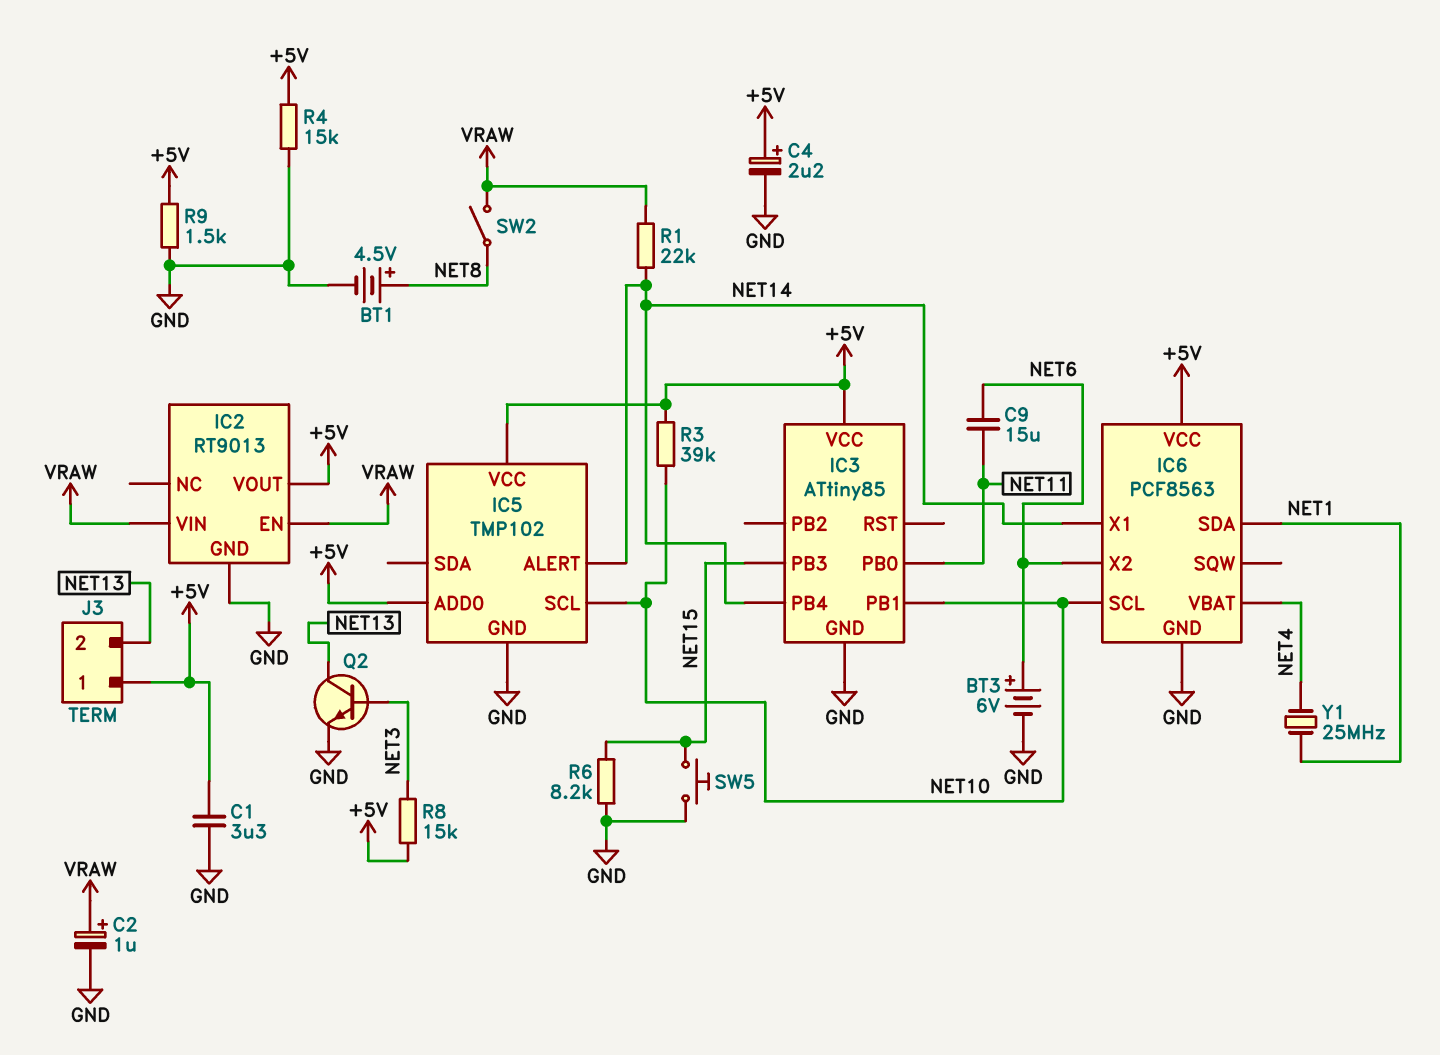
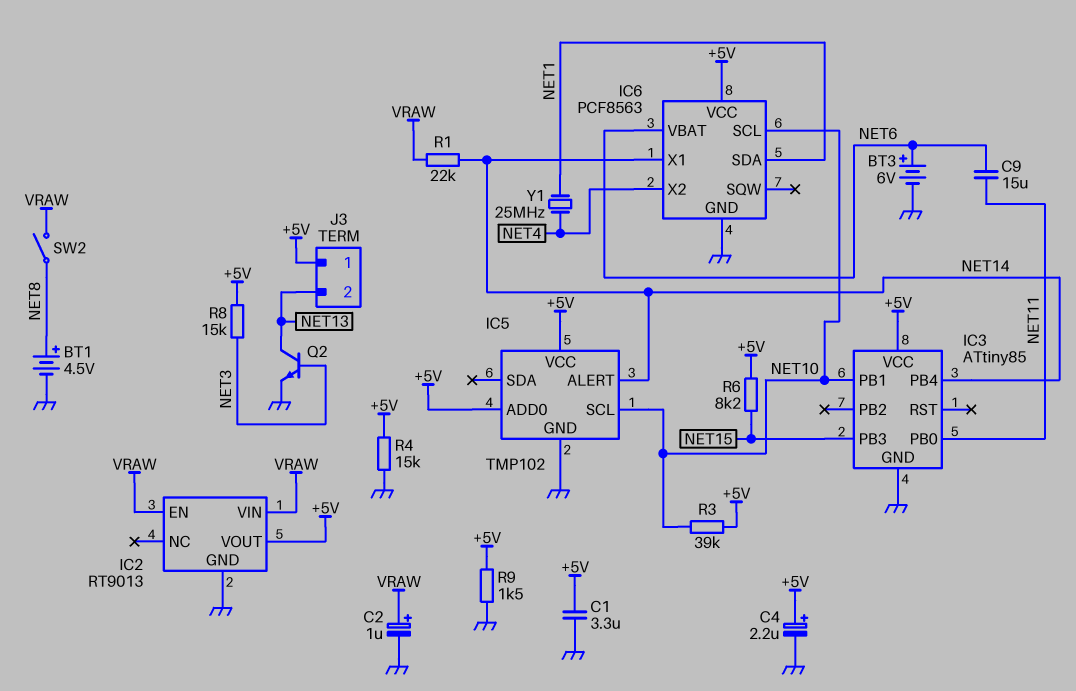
IC6 pin VBAT: NET4 -> NET6
IC6 pin X2: NET6 -> NET4
R6: 8.2k (GND, NET15) -> 8.2k (+5V, NET15)
SW5: button (GND, NET15) -> none

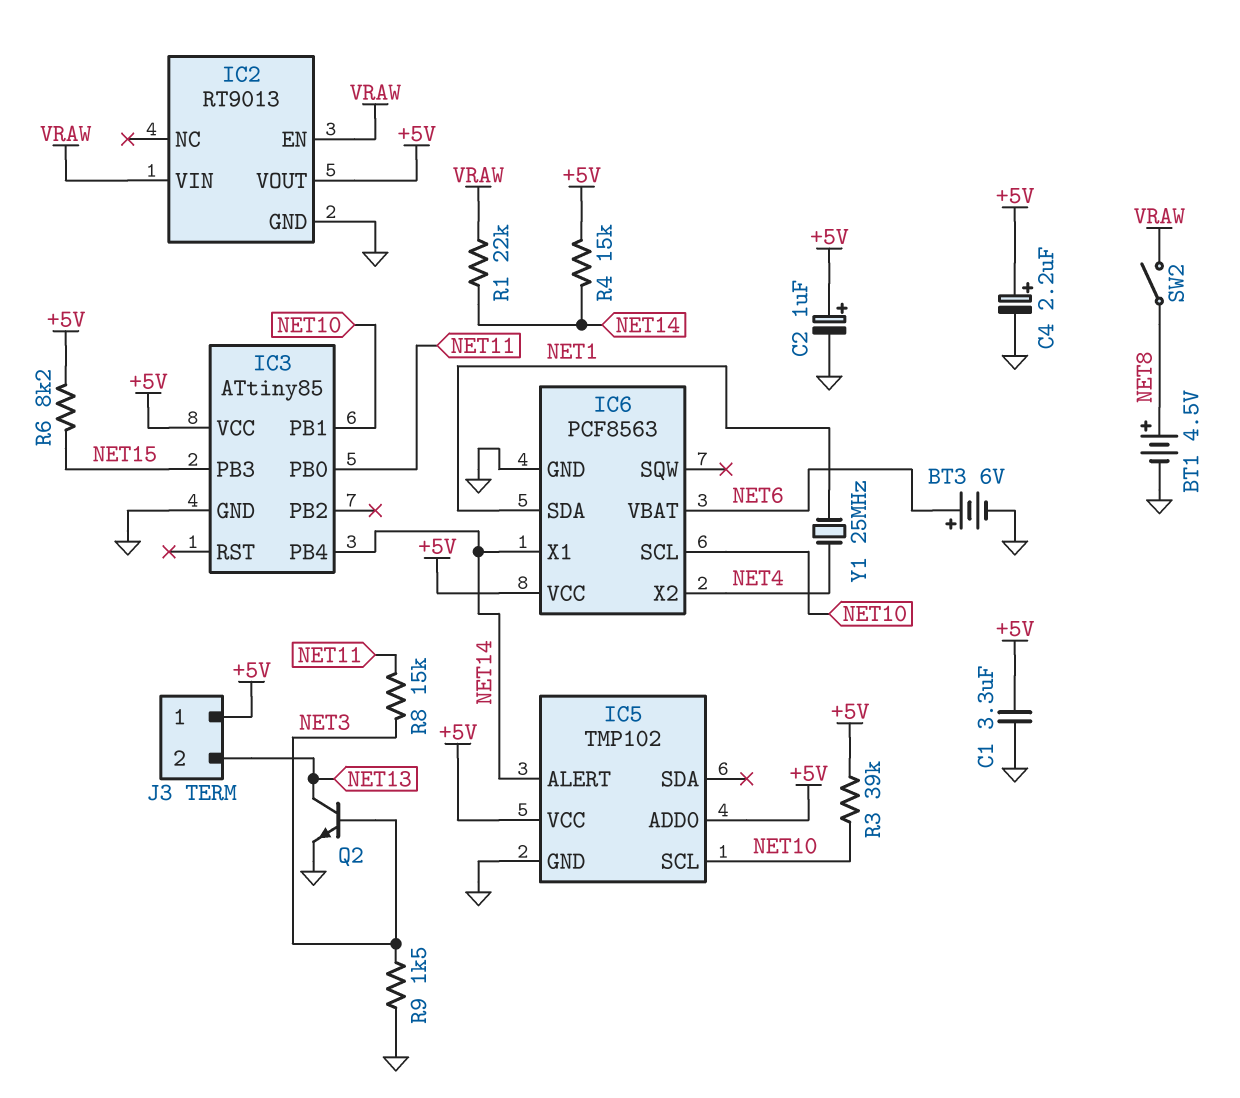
C2: 1uF (plus VRAW, minus GND) -> 1uF (plus +5V, minus GND)
C9: 15uF (NET6, NET11) -> none
R4: 15k (+5V, GND) -> 15k (+5V, NET14)
R8: 15k (+5V, NET3) -> 15k (NET3, NET11)
R9: 1.5k (+5V, GND) -> 1.5k (GND, NET3)

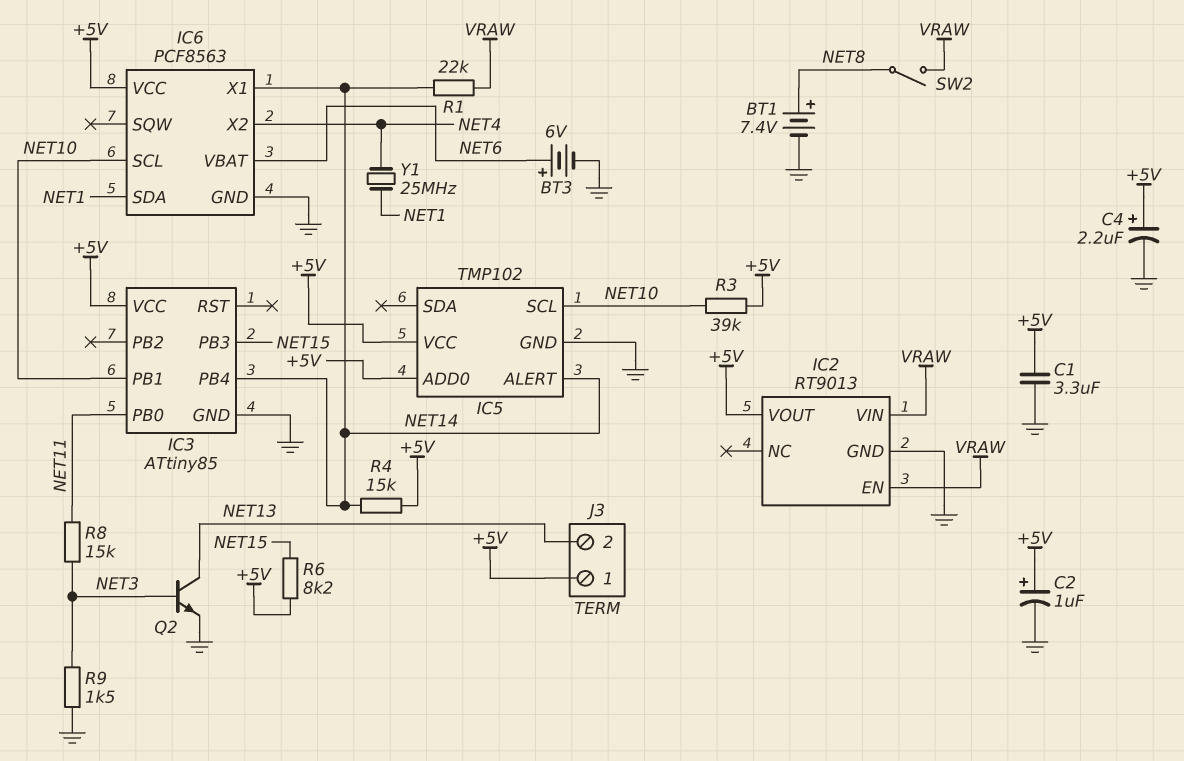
BT1: 4.5V (plus NET8, minus GND) -> 7.4V (plus NET8, minus GND)

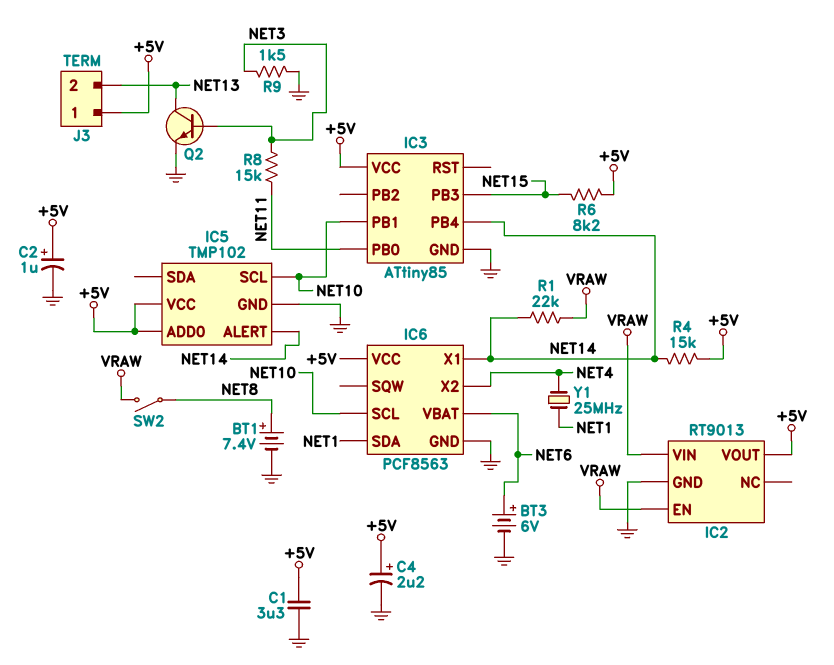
R3: 39k (+5V, NET10) -> none

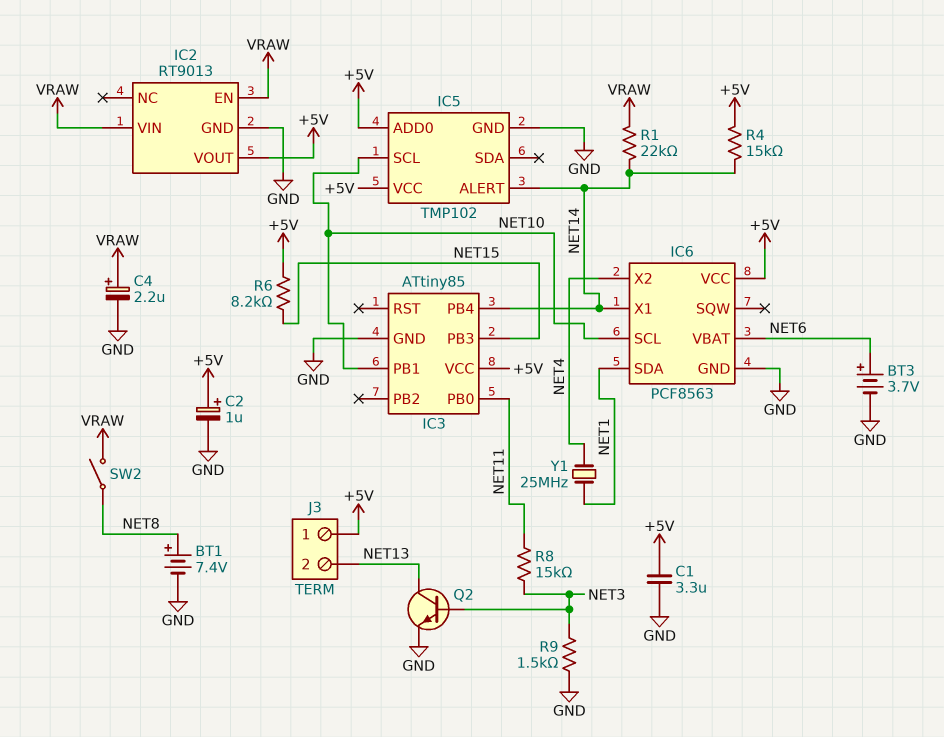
BT3: 6V (plus NET6, minus GND) -> 3.7V (plus NET6, minus GND)
C4: 2.2uF (plus +5V, minus GND) -> 2.2uF (plus VRAW, minus GND)

